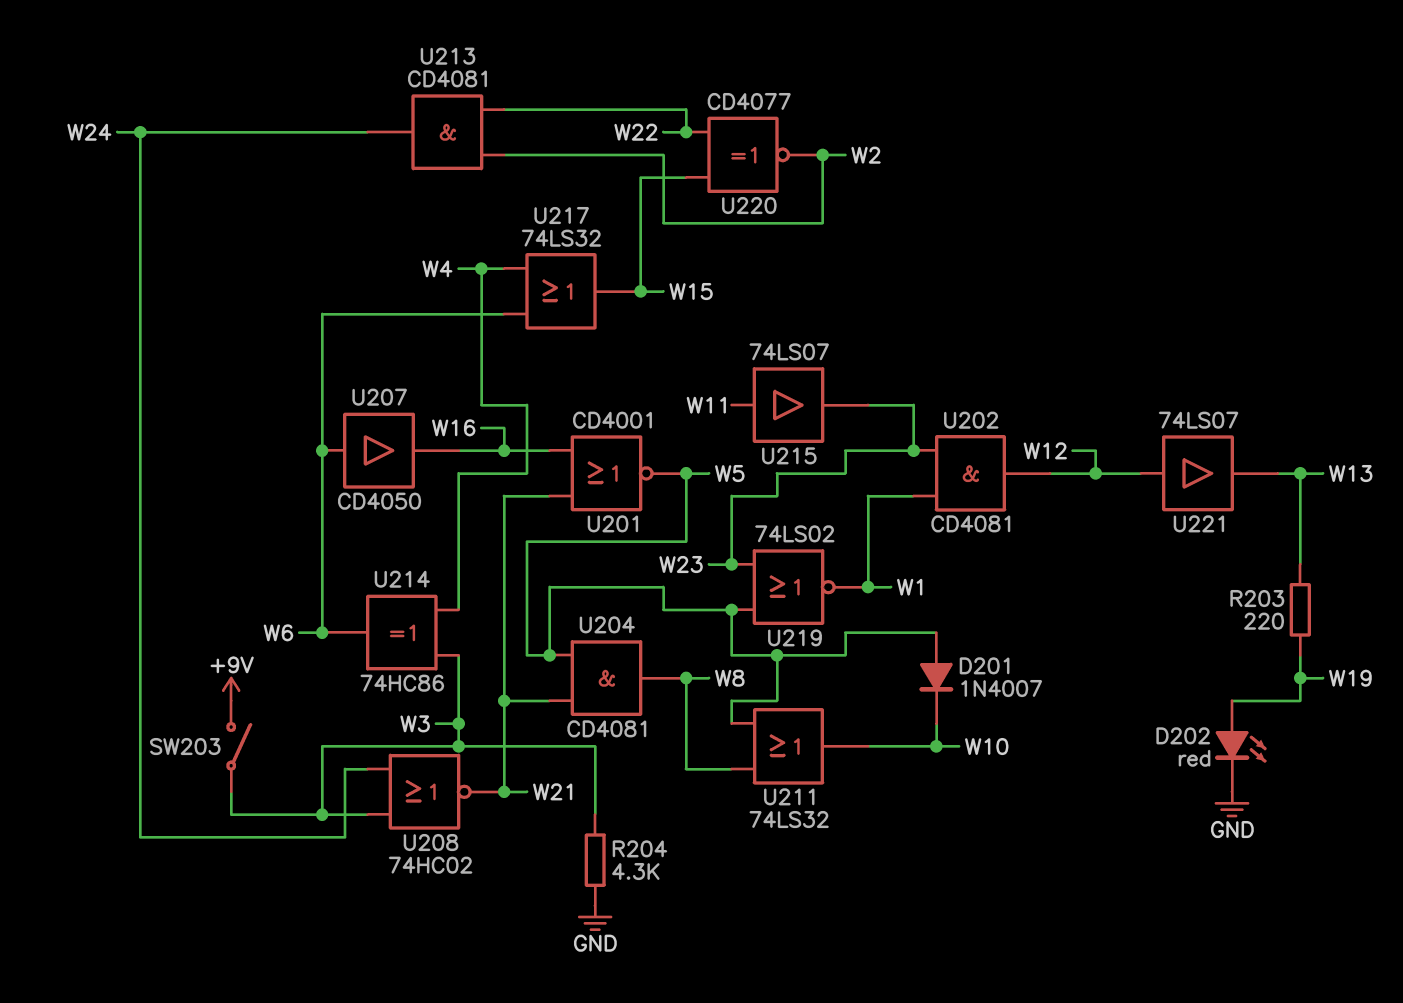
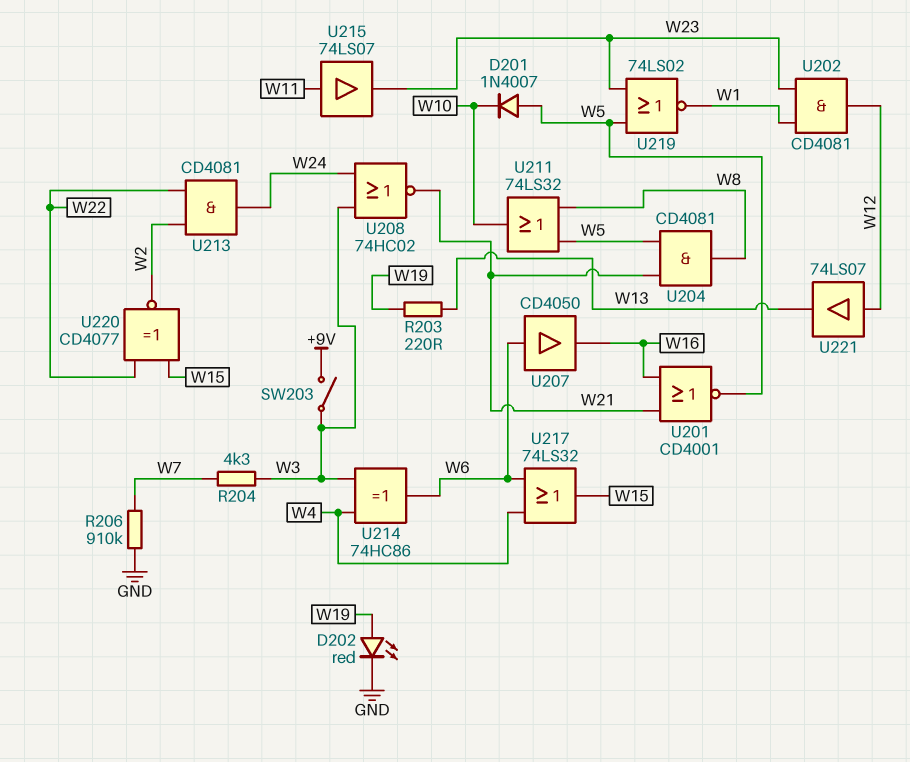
R204: 4.3k (GND, W3) -> 4.3k (W3, W7)
R206: none -> 910k (GND, W7)

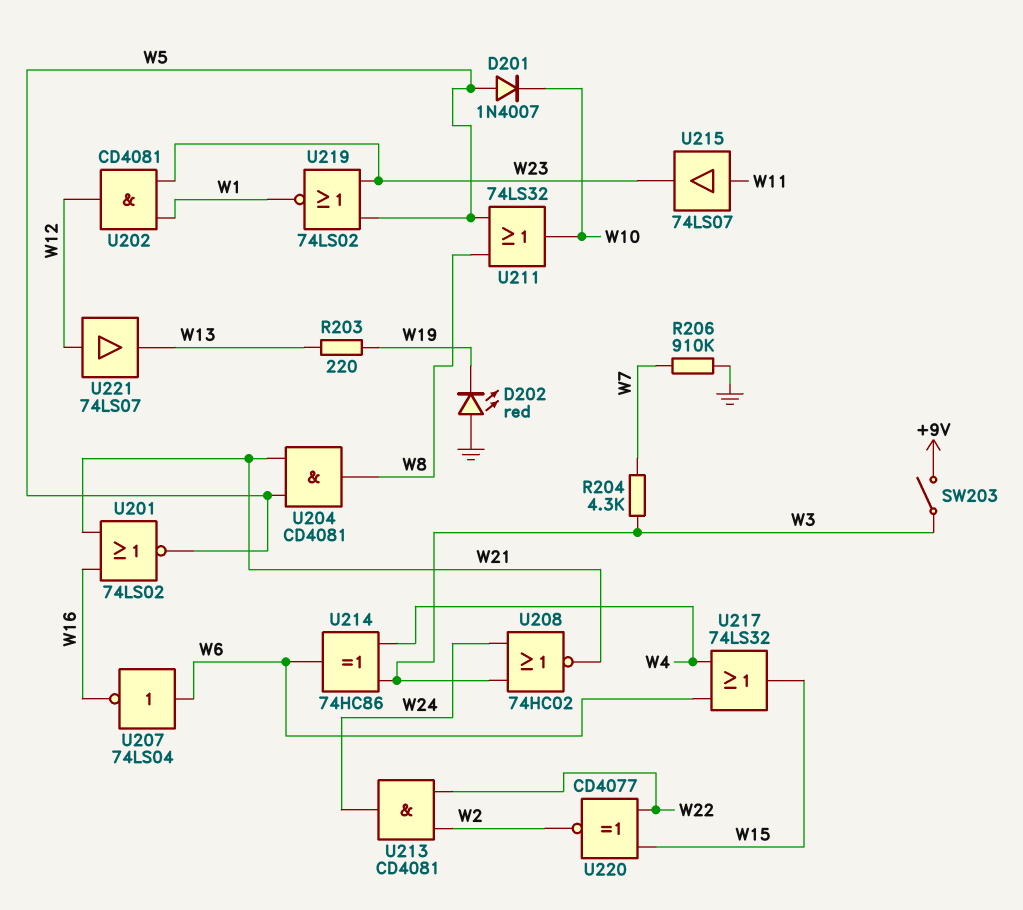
D202: LED red (A W19, K GND) -> LED red (A GND, K W19)
U201: NOR CD4001 (in W16, in W21, out W5) -> NOR 74LS02 (in W16, in W21, out W5)
U207: buffer CD4050 (in W6, out W16) -> NOT 74LS04 (in W6, out W16)

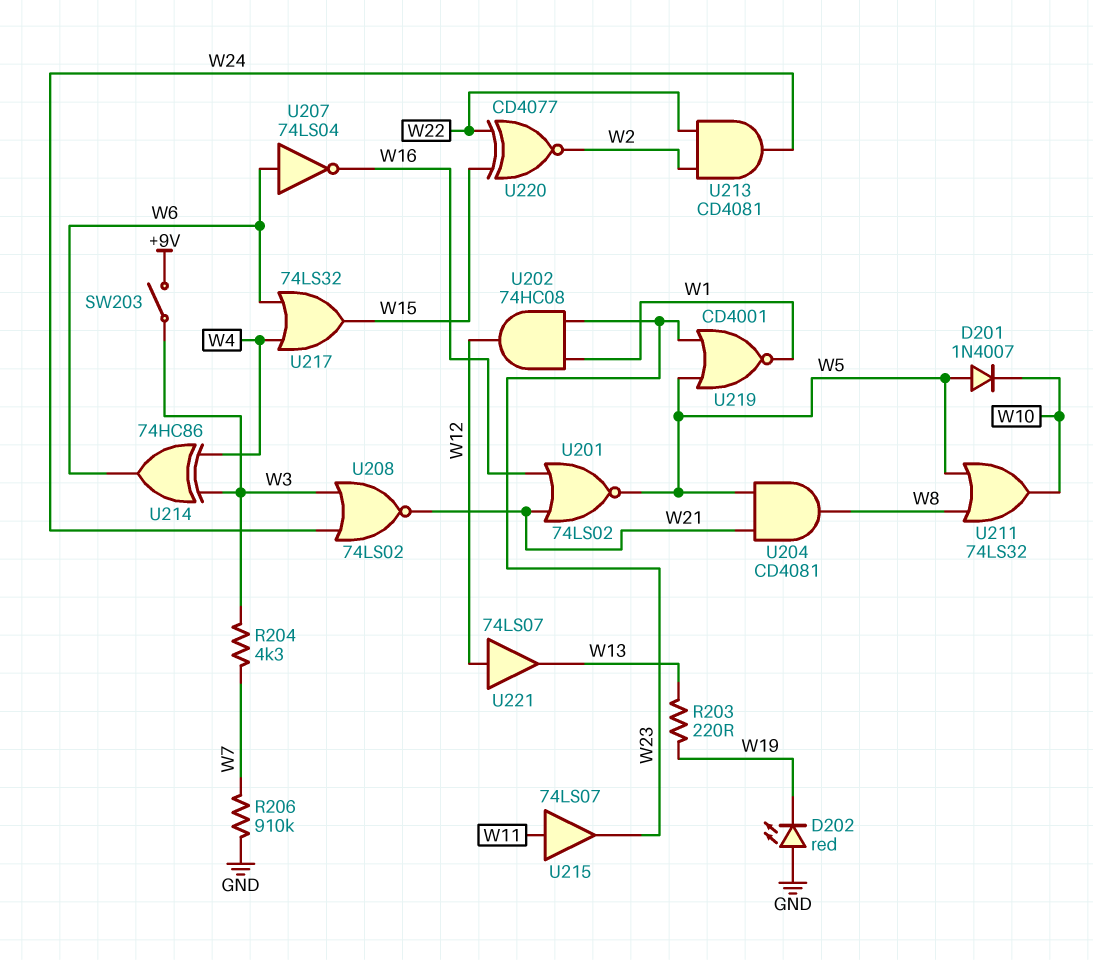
U202: AND CD4081 (in W1, in W23, out W12) -> AND 74HC08 (in W1, in W23, out W12)
U208: NOR 74HC02 (in W3, in W24, out W21) -> NOR 74LS02 (in W3, in W24, out W21)
U219: NOR 74LS02 (in W5, in W23, out W1) -> NOR CD4001 (in W5, in W23, out W1)

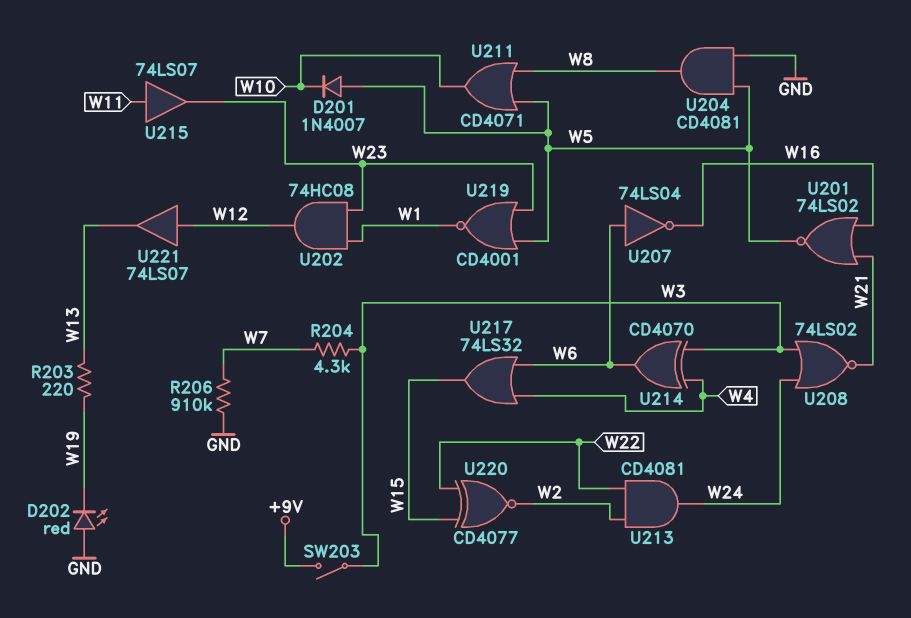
U204: AND CD4081 (in W5, in W21, out W8) -> AND CD4081 (in GND, in W5, out W8)
U211: OR 74LS32 (in W5, in W8, out W10) -> OR CD4071 (in W5, in W8, out W10)
U214: XOR 74HC86 (in W3, in W4, out W6) -> XOR CD4070 (in W3, in W4, out W6)

